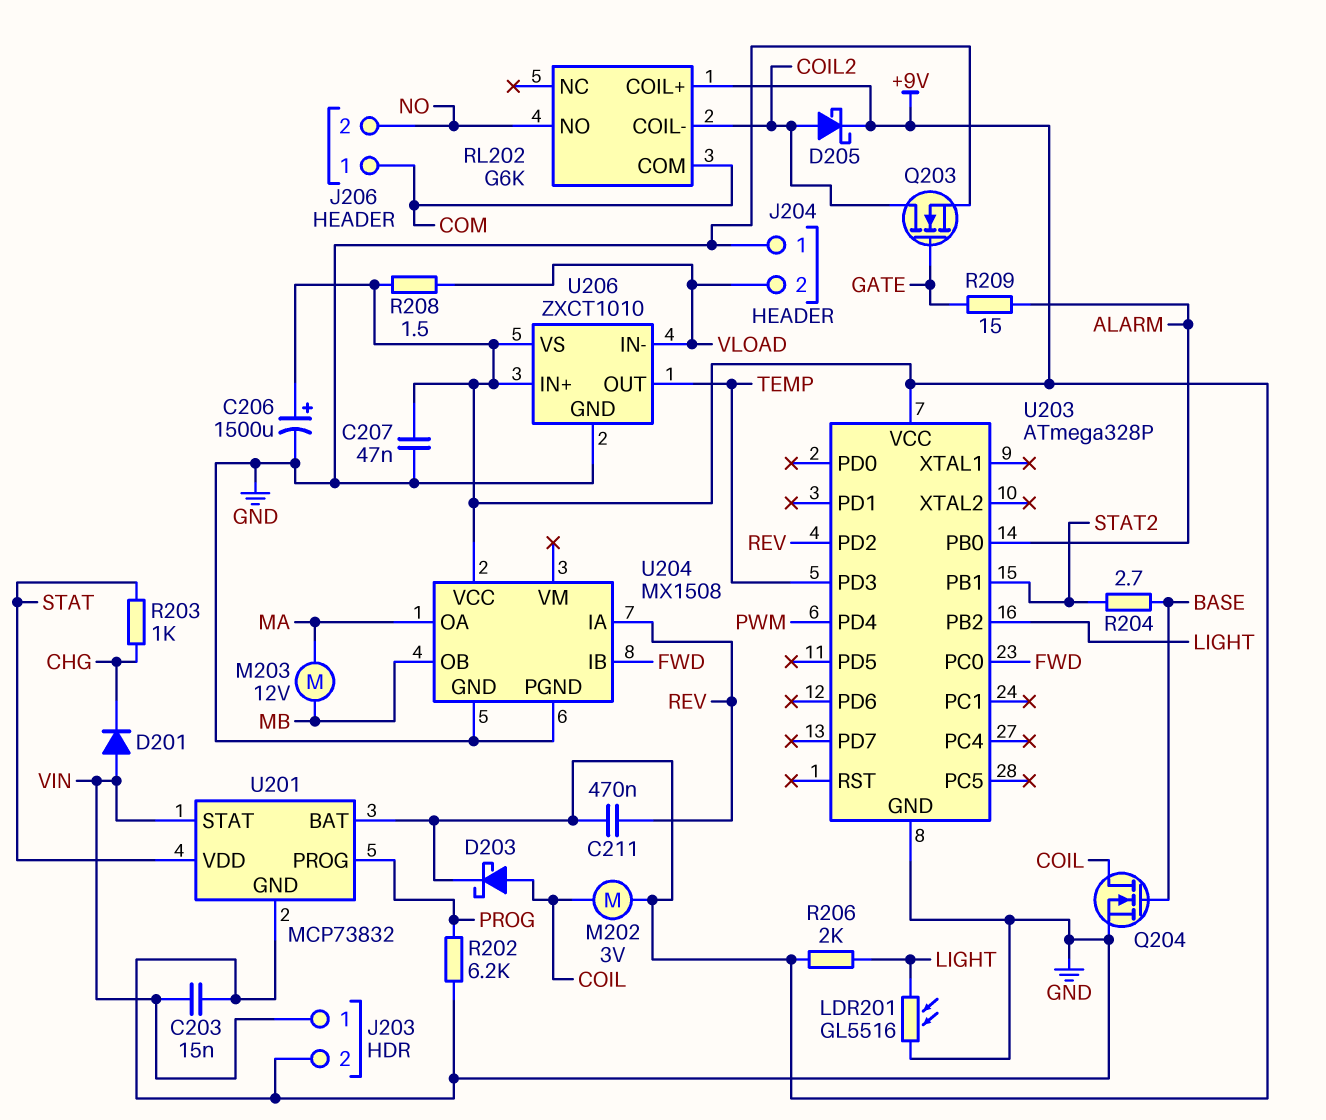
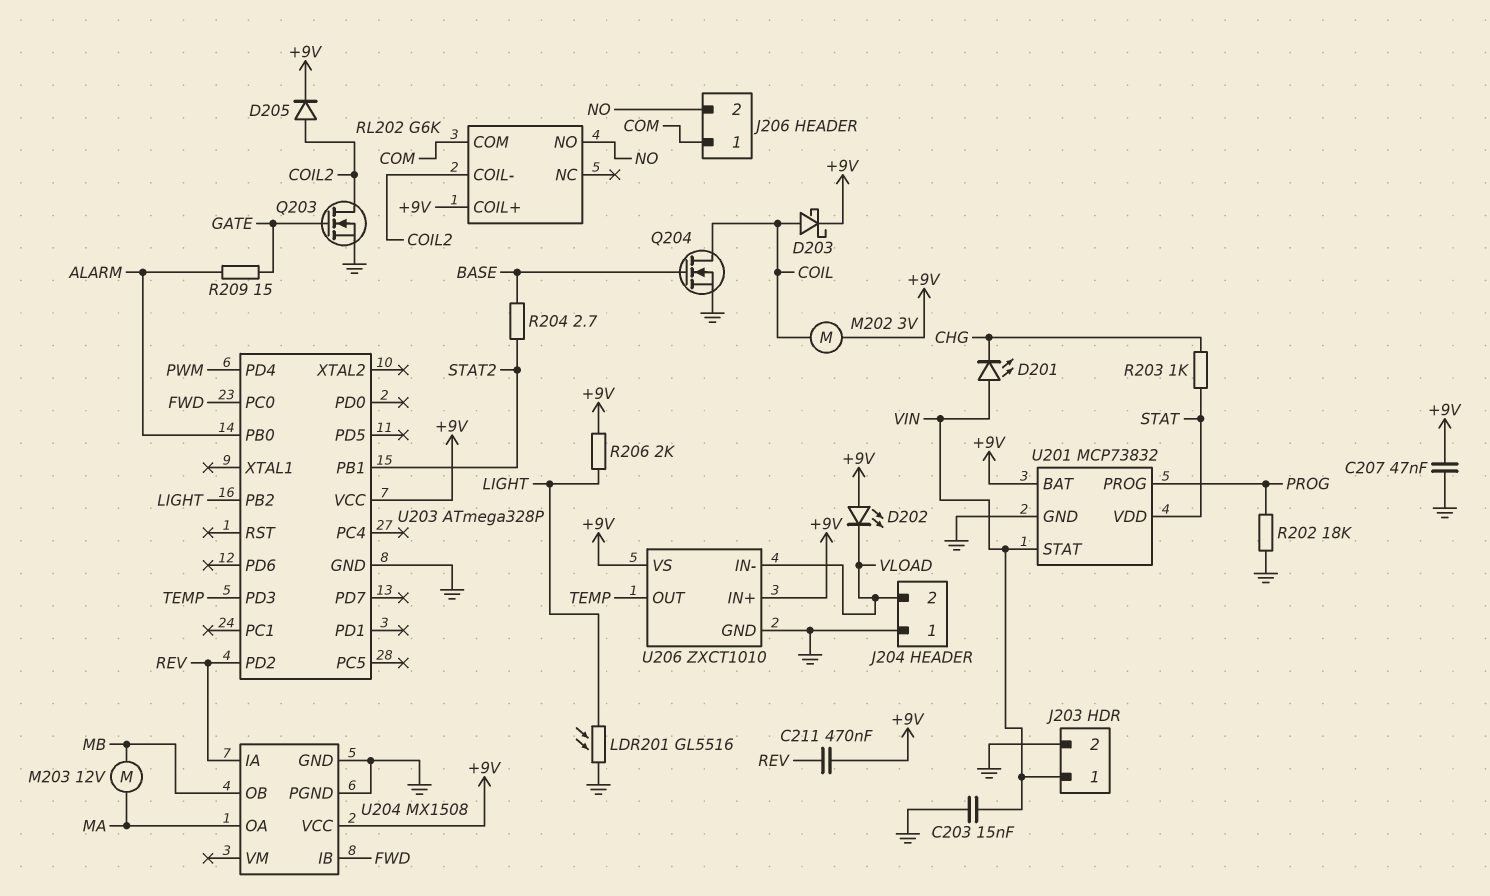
C206: 1500uF (plus +9V, minus GND) -> none
D201: diode (A VIN, K CHG) -> LED (A VIN, K CHG)
D202: none -> LED (A +9V, K VLOAD)
D205: schottky (A COIL2, K +9V) -> diode (A COIL2, K +9V)
R202: 6.2k (GND, PROG) -> 18k (GND, PROG)
R208: 1.5 (+9V, VLOAD) -> none

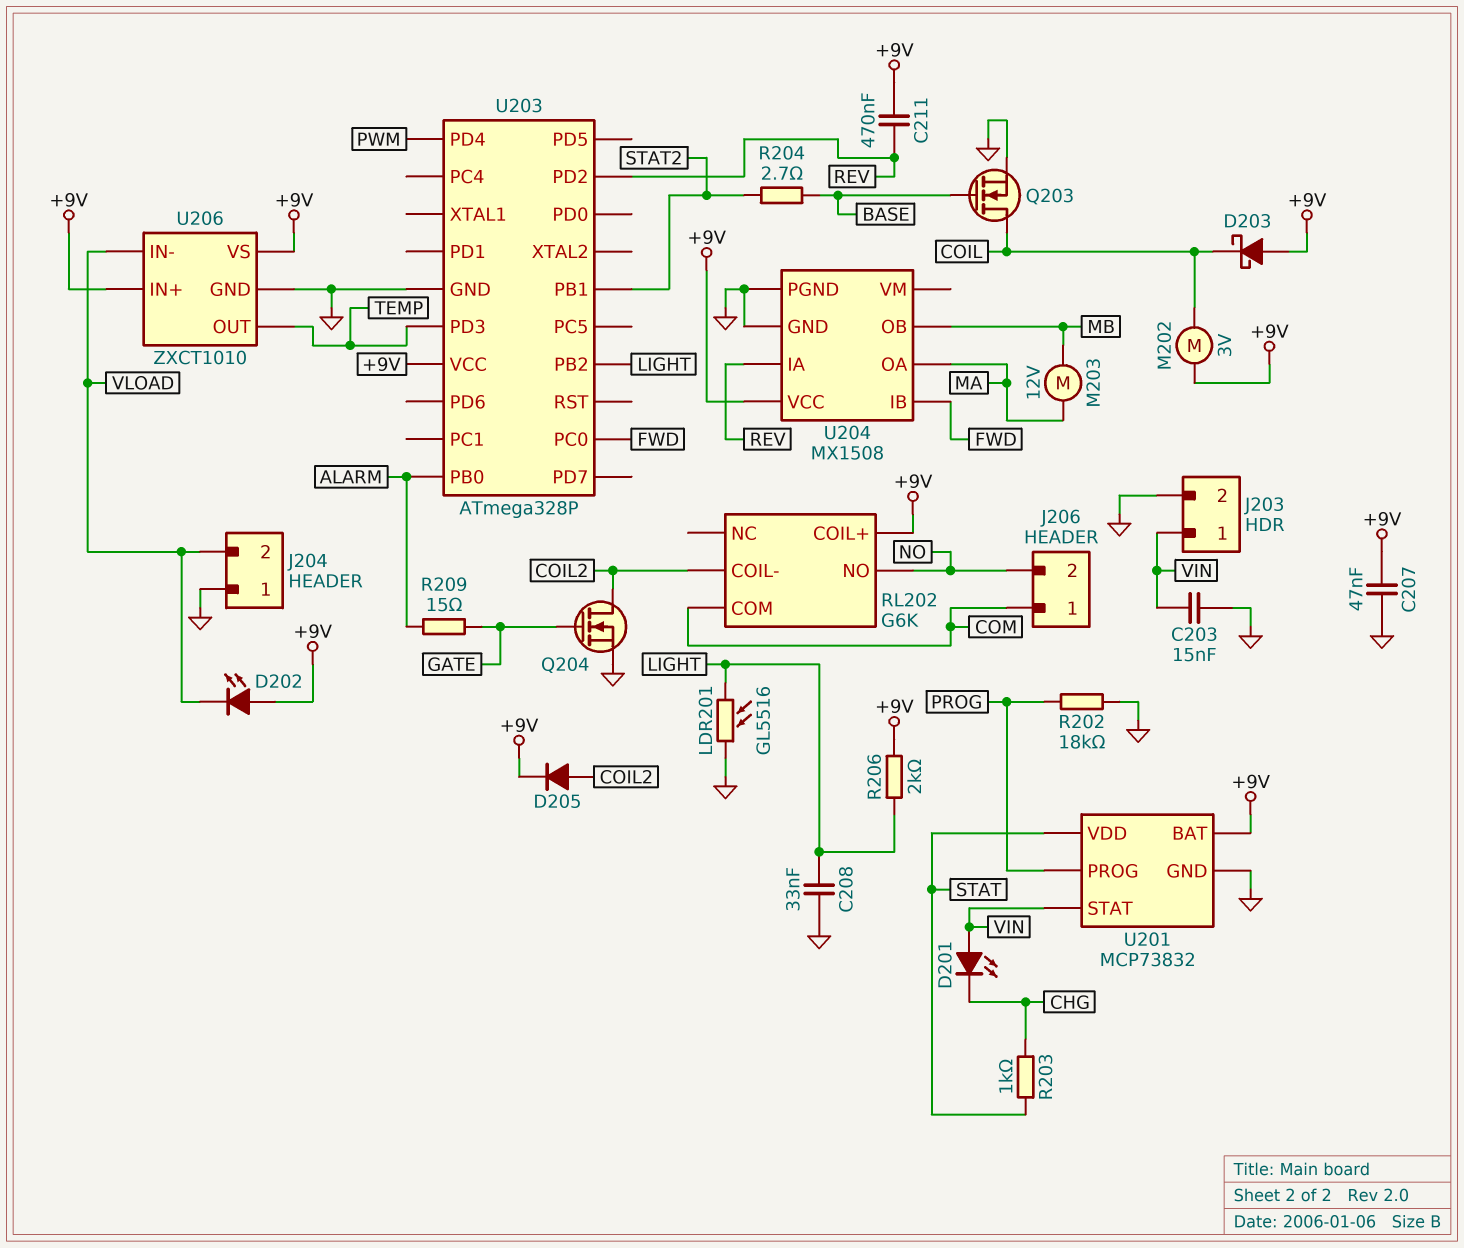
C208: none -> 33nF (GND, LIGHT)
D203: schottky (A COIL, K +9V) -> schottky (A +9V, K COIL)
Q203: NMOS (G GATE, D COIL2, S GND) -> NMOS (G BASE, D COIL, S GND)
Q204: NMOS (G BASE, D COIL, S GND) -> NMOS (G GATE, D COIL2, S GND)

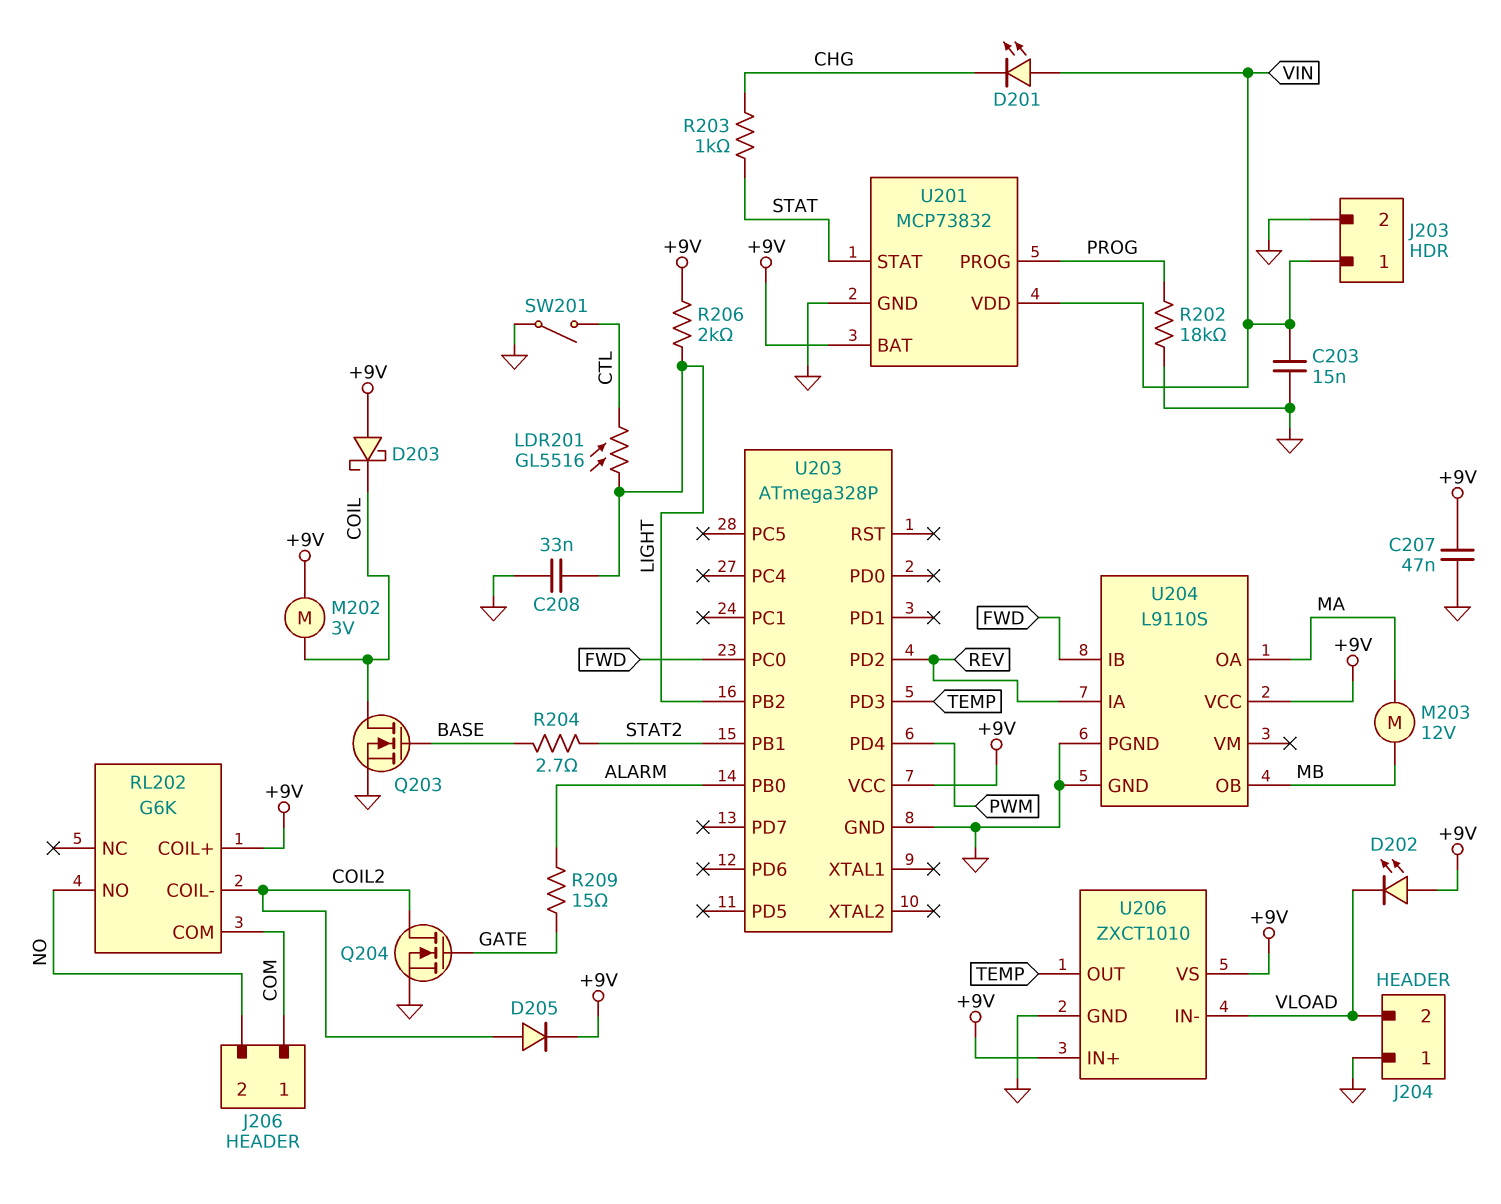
C211: 470nF (+9V, REV) -> none
LDR201: GL5516 (GND, LIGHT) -> GL5516 (CTL, LIGHT)
SW201: none -> switch (CTL, GND)
U201 pin STAT: VIN -> STAT
U201 pin VDD: STAT -> VIN
U204: MX1508 -> L9110S

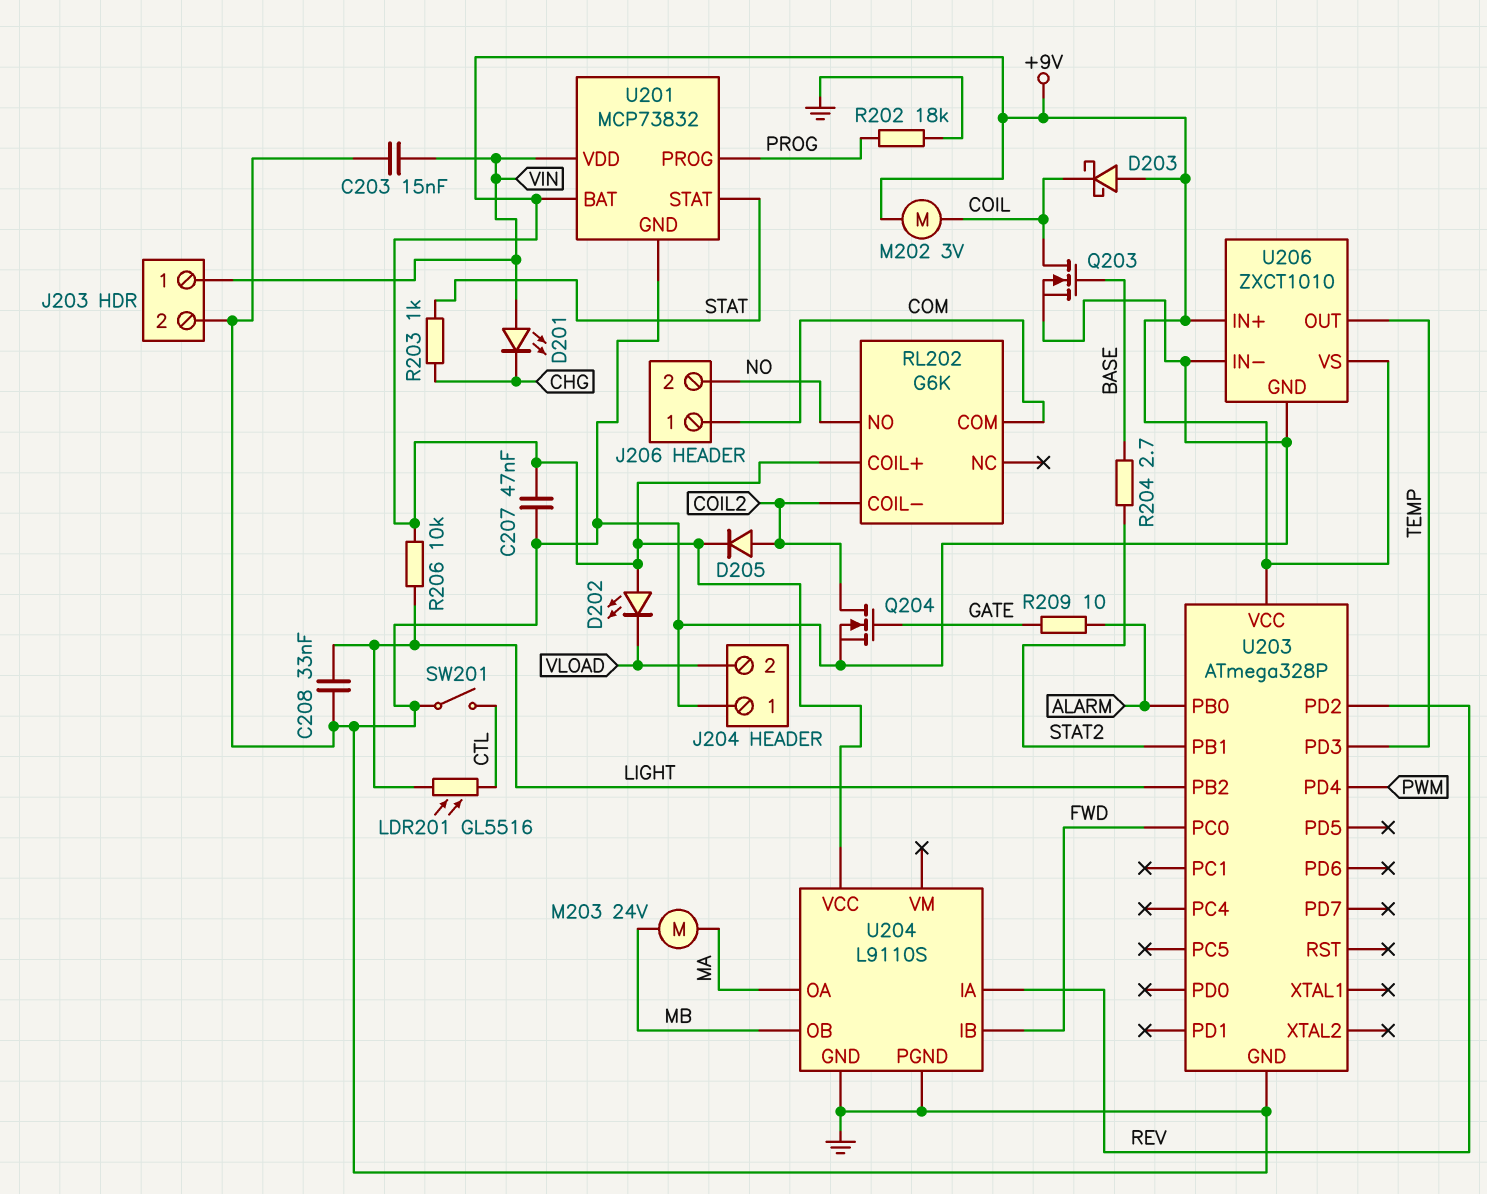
M203: motor 12V (MA, MB) -> motor 24V (MA, MB)
R206: 2k (+9V, LIGHT) -> 10k (+9V, LIGHT)
R209: 15 (ALARM, GATE) -> 10 (ALARM, GATE)
U206 pin IN-: VLOAD -> GND

